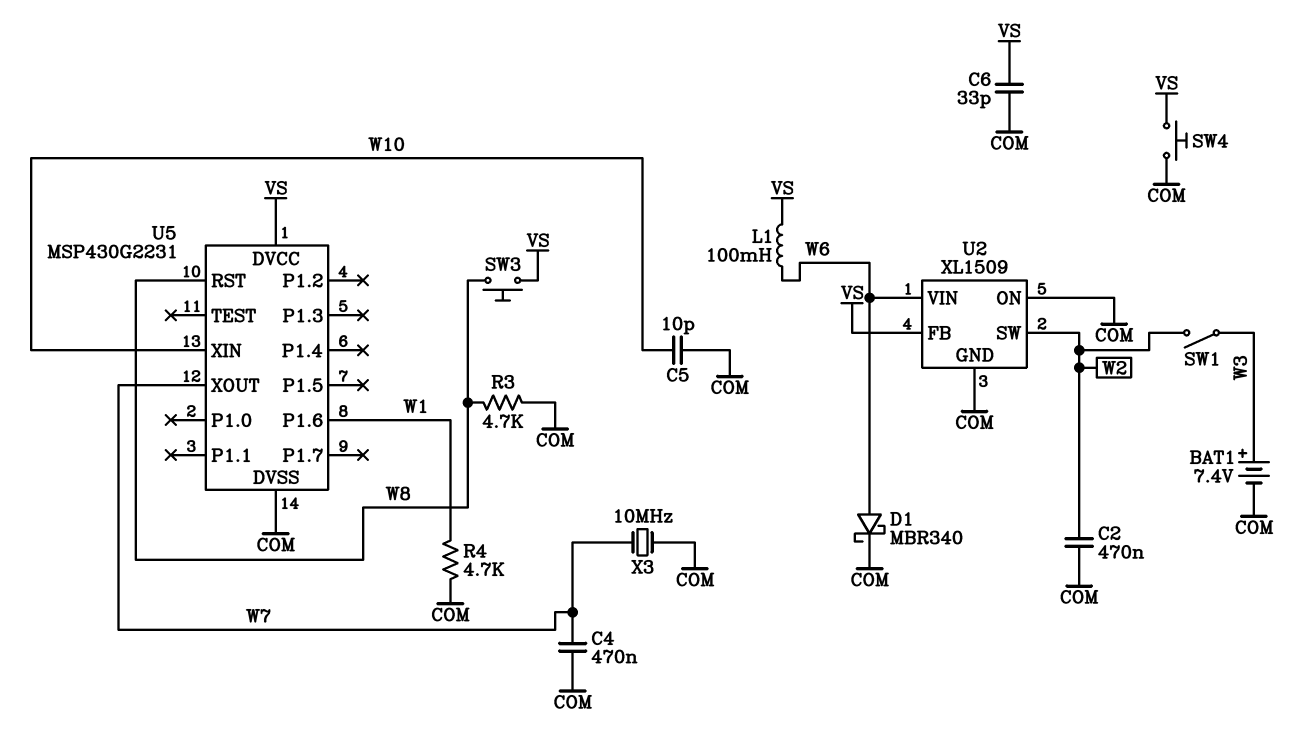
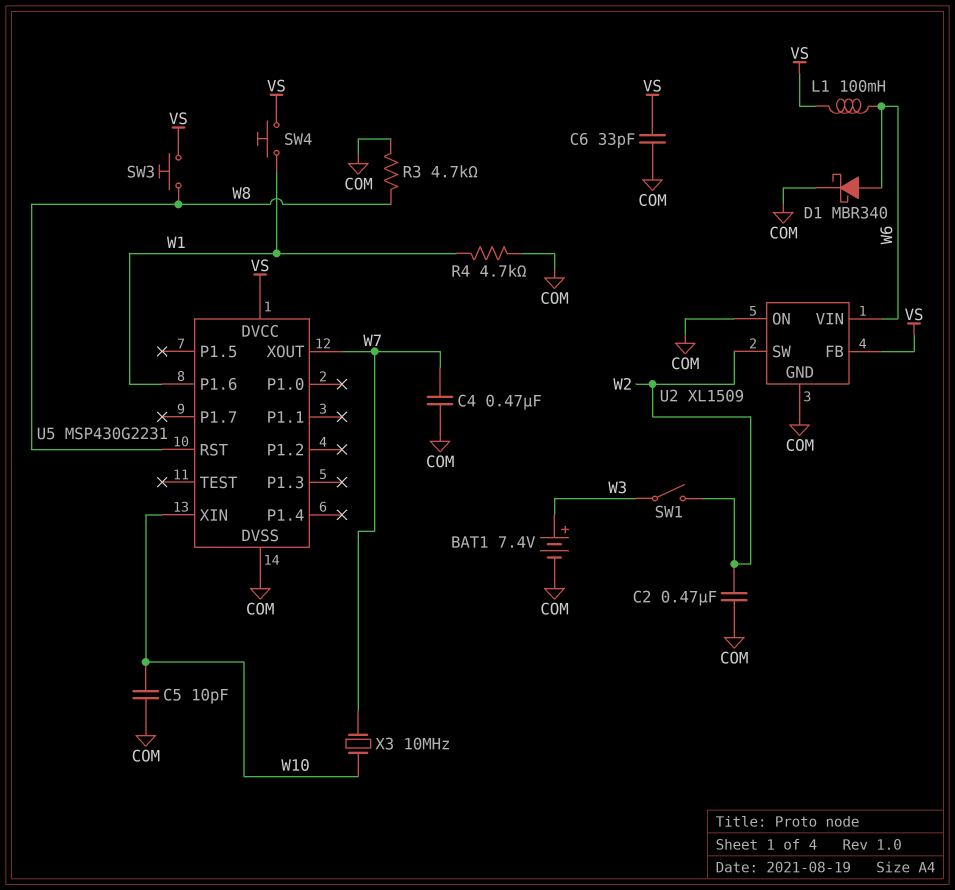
SW4: button (COM, VS) -> button (VS, W1)
X3: 10MHz (COM, W7) -> 10MHz (W7, W10)

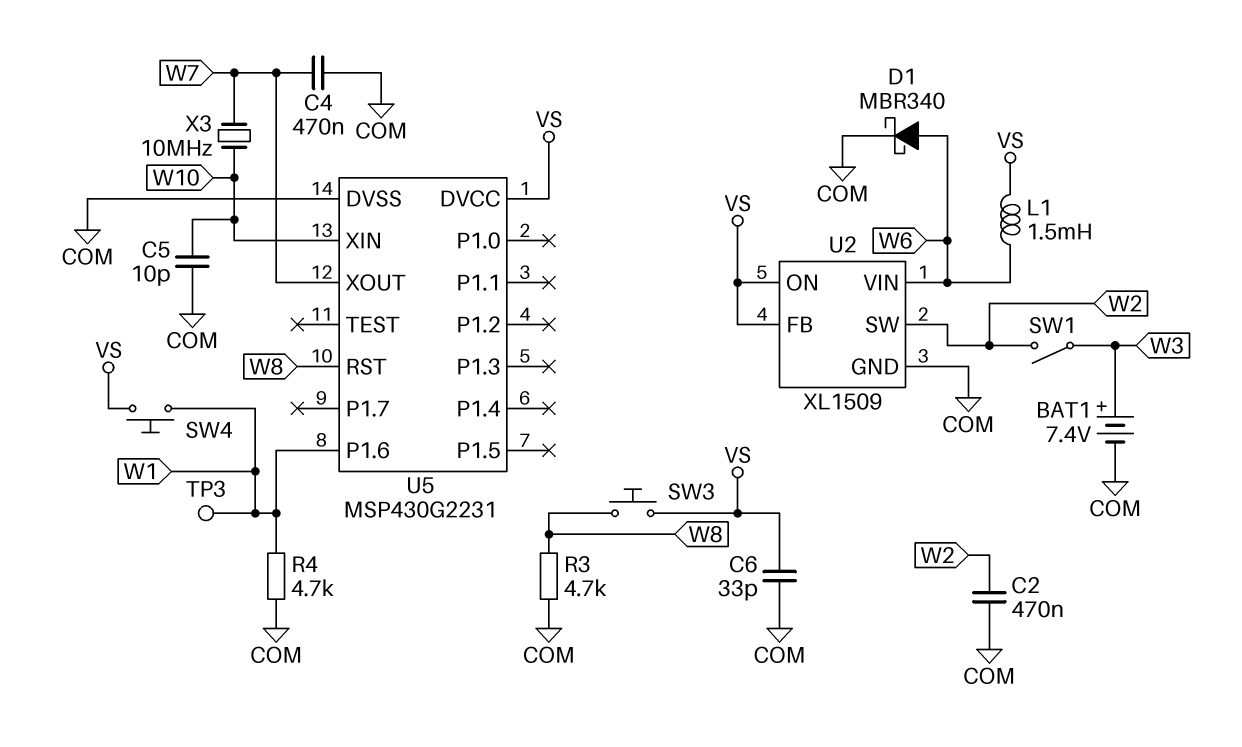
L1: 100mH (VS, W6) -> 1.5mH (VS, W6)
TP3: none -> test point (W1)
U2 pin ON: COM -> VS

